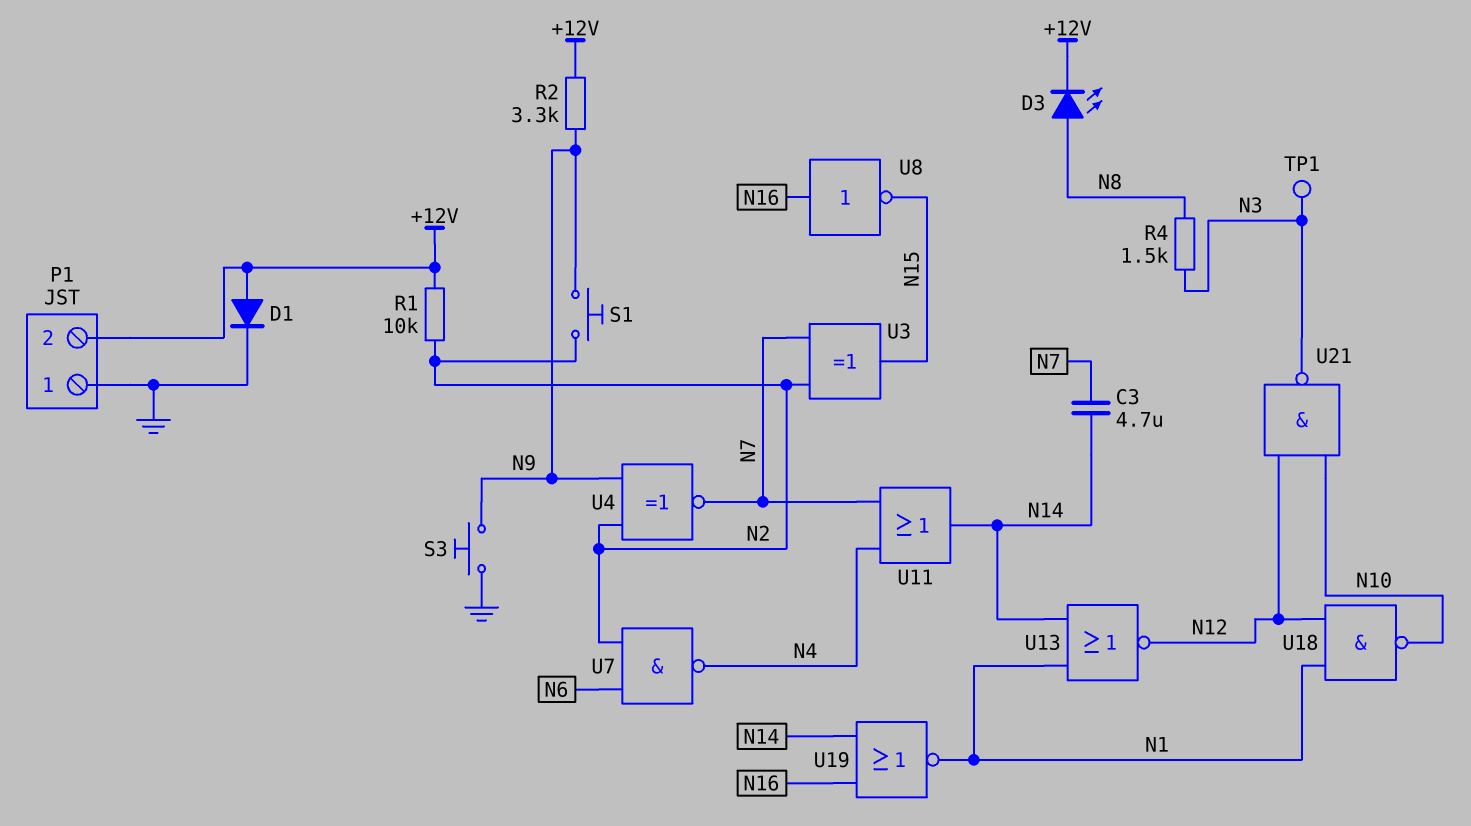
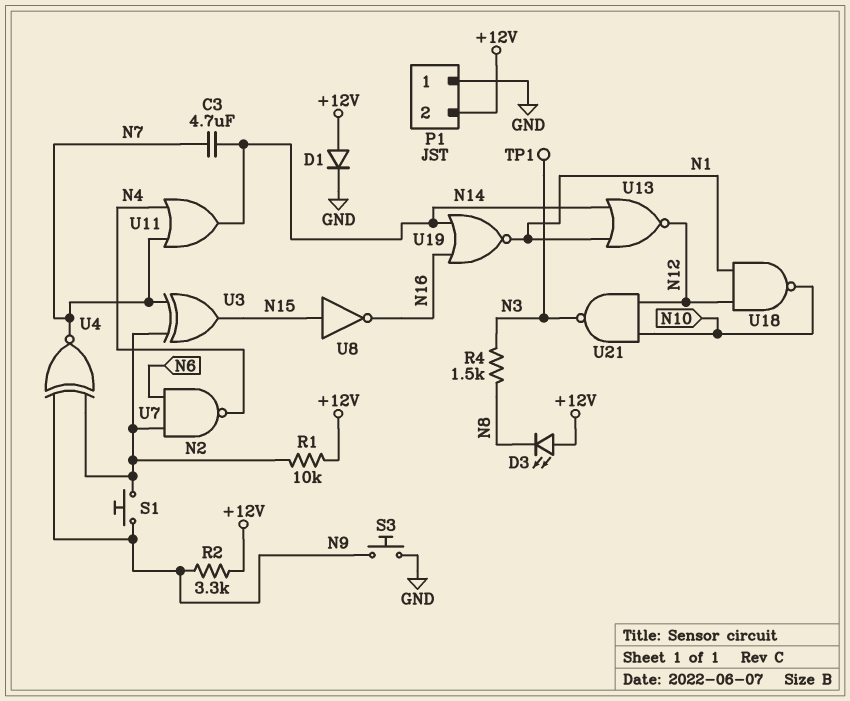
D3: LED (A N8, K +12V) -> LED (A +12V, K N8)
U8: NOT (in N16, out N15) -> NOT (in N15, out N16)

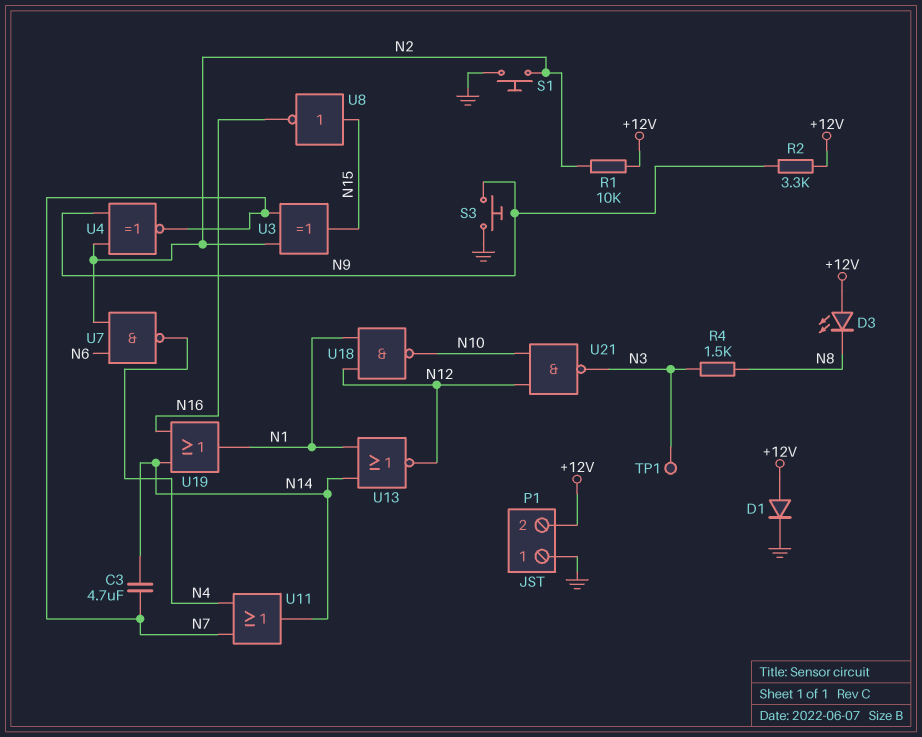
S1: button (N2, N9) -> button (GND, N2)
U19: NOR (in N14, in N16, out N1) -> OR (in N14, in N16, out N1)

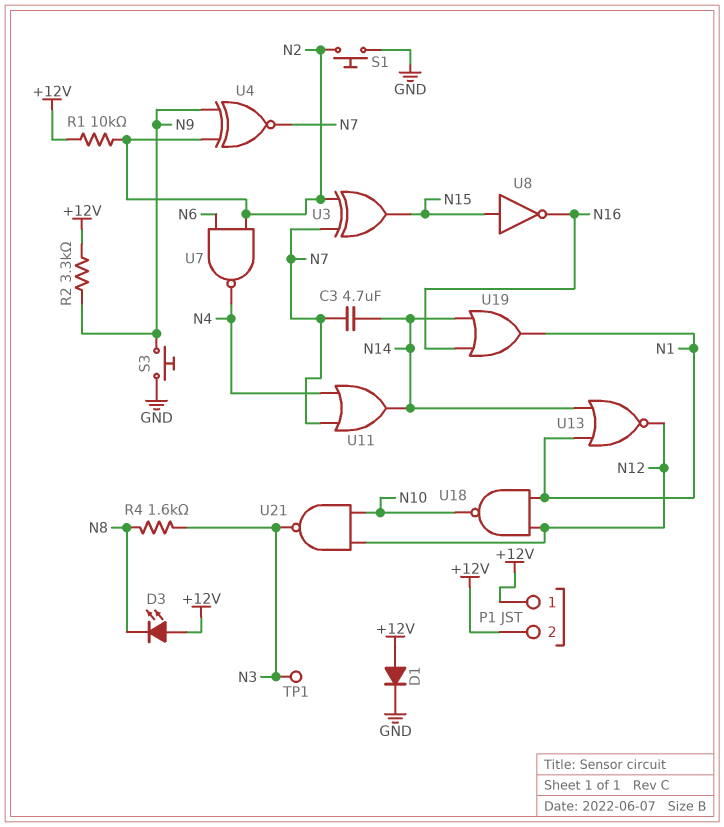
P1 pin 1: GND -> +12V
R4: 1.5k (N3, N8) -> 1.6k (N3, N8)

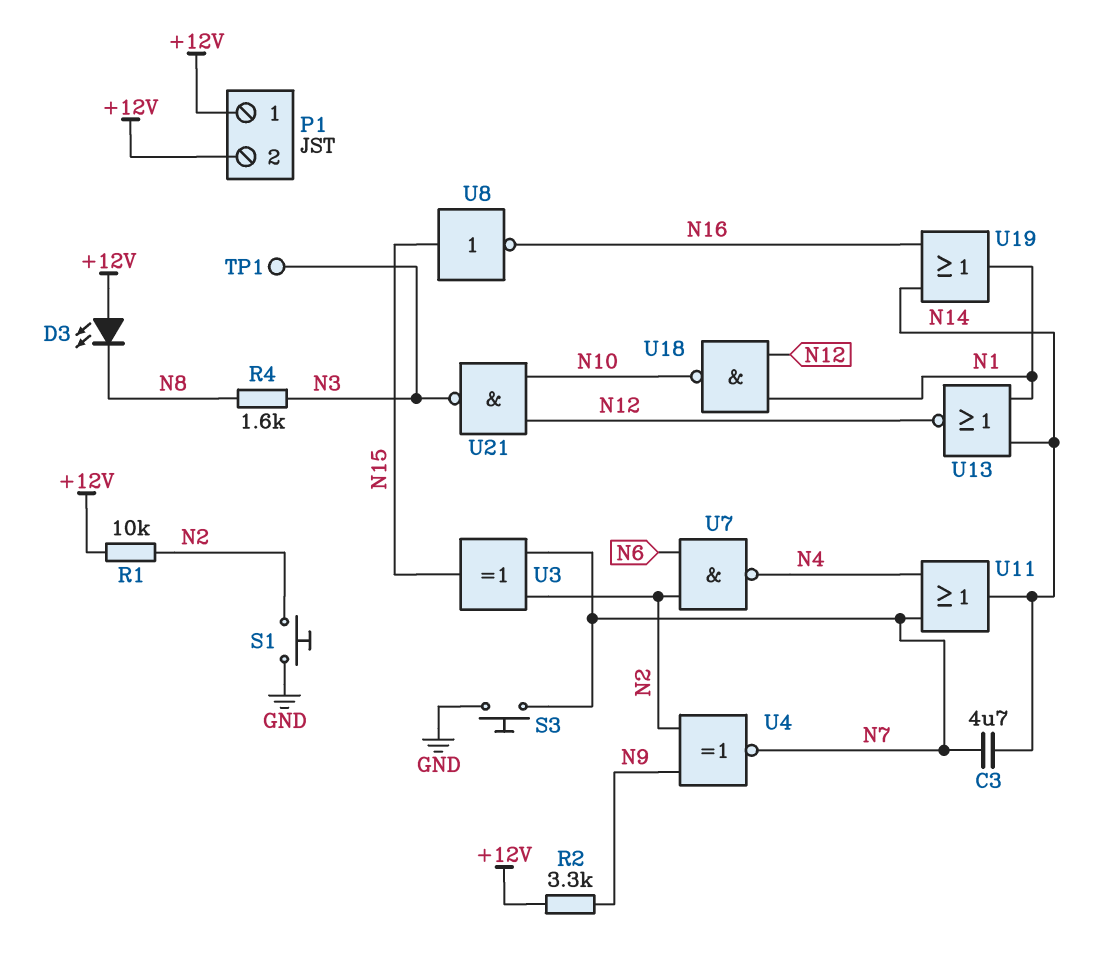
D1: diode (A +12V, K GND) -> none
S3: button (GND, N9) -> button (GND, N7)

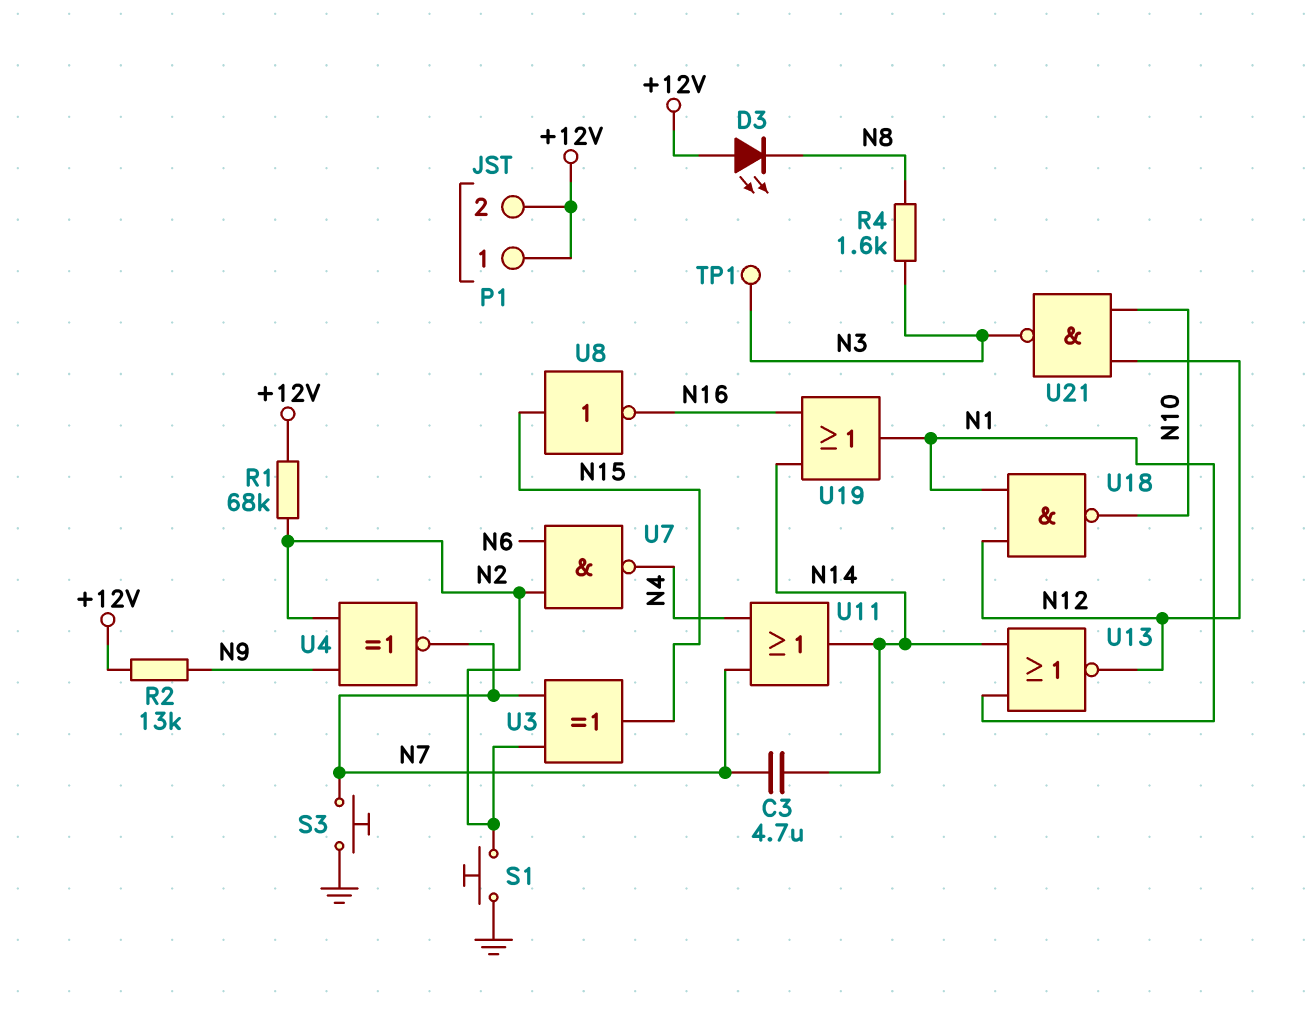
R1: 10k (+12V, N2) -> 68k (+12V, N2)
R2: 3.3k (+12V, N9) -> 13k (+12V, N9)

